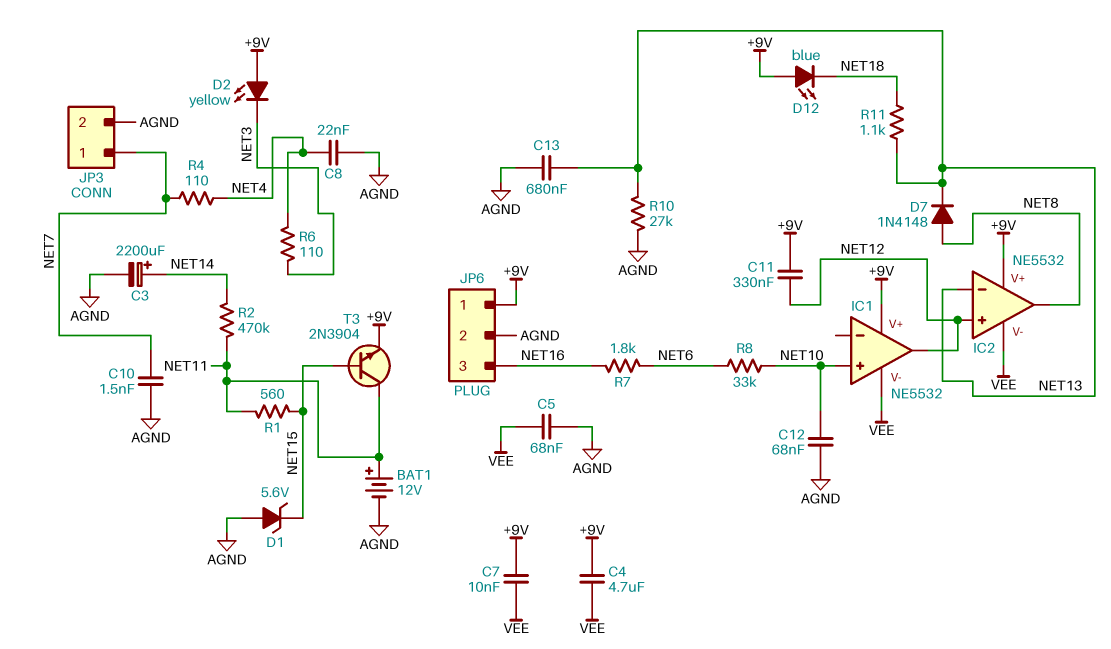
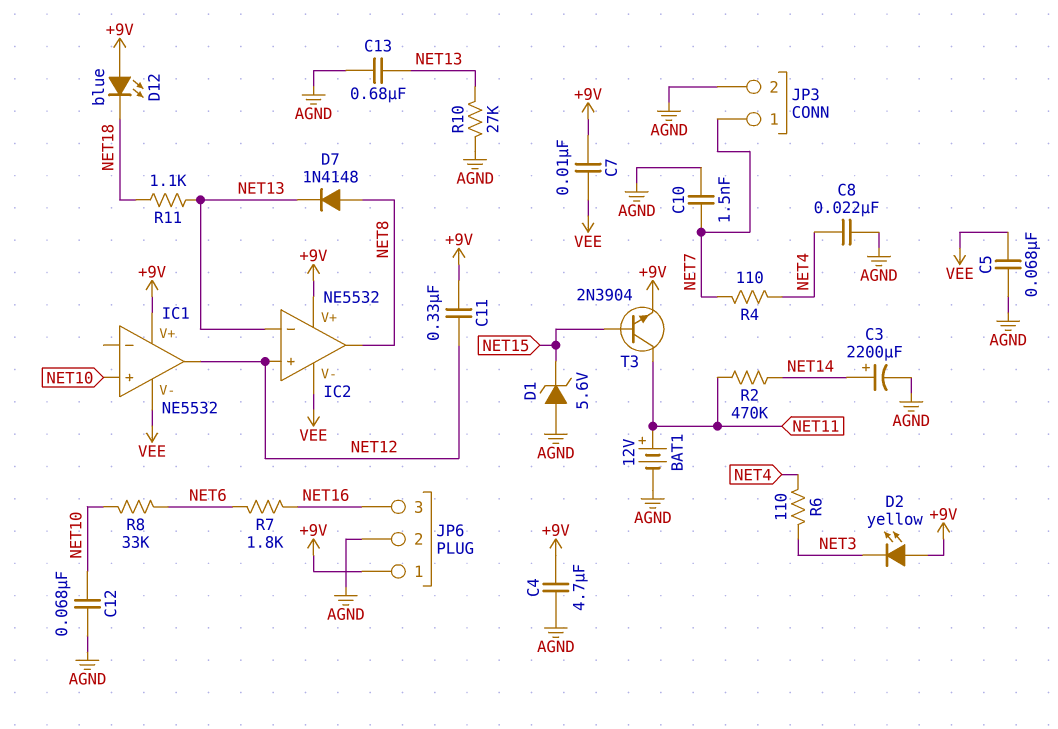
C4: 4.7uF (+9V, VEE) -> 4.7uF (+9V, AGND)
R1: 560 (NET11, NET15) -> none

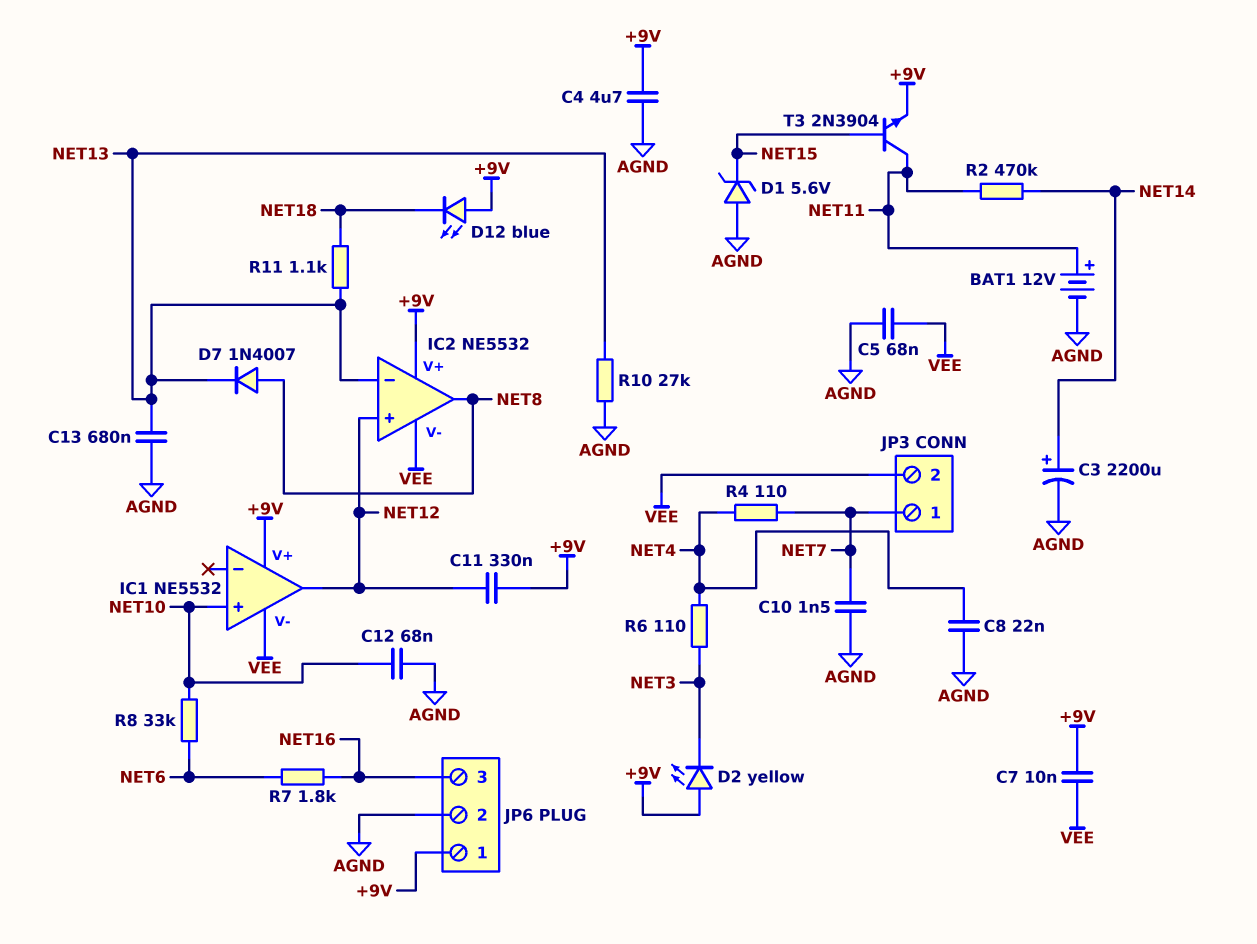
D7: diode 1N4148 (A NET8, K NET13) -> diode 1N4007 (A NET8, K NET13)
JP3 pin 2: AGND -> VEE

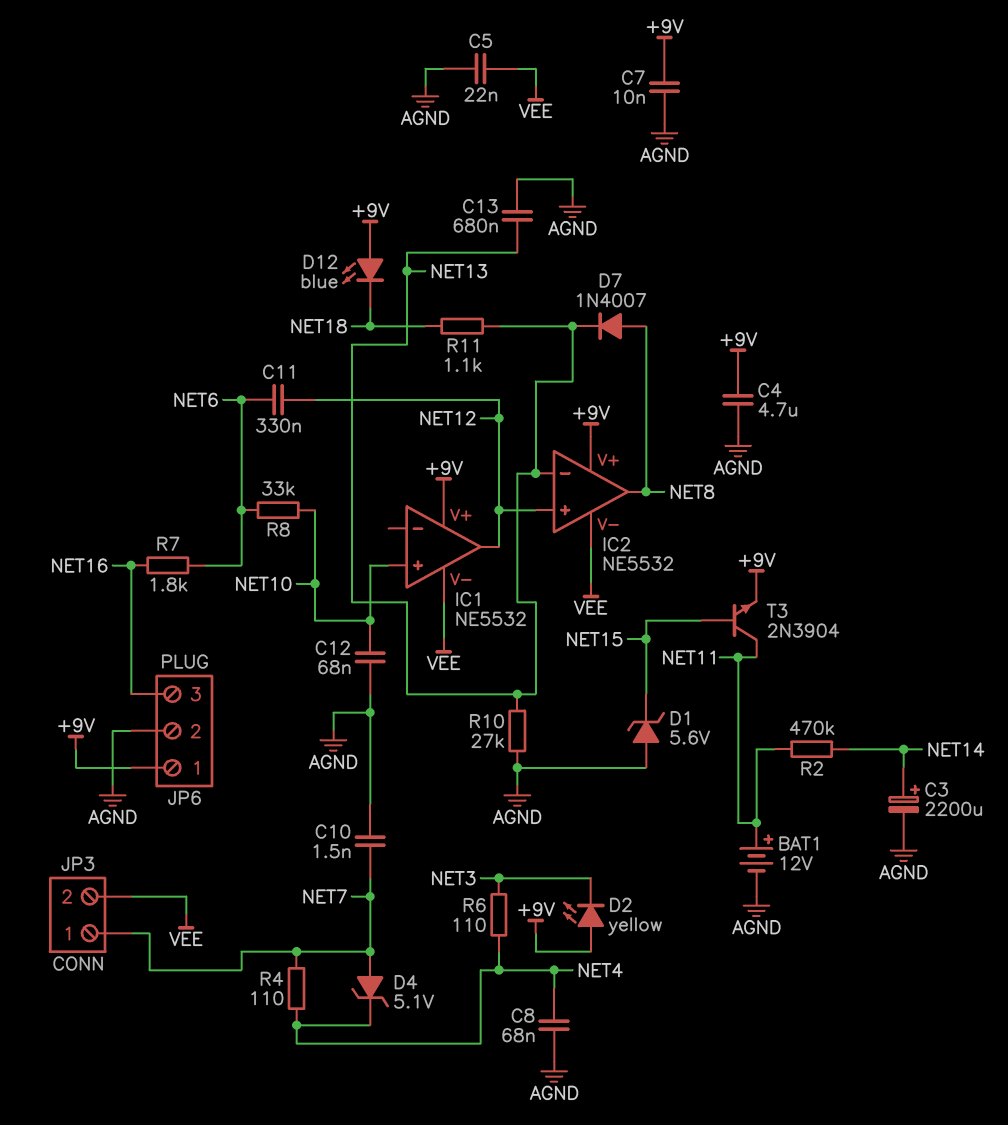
C5: 68nF (AGND, VEE) -> 22nF (AGND, VEE)
C7: 10nF (+9V, VEE) -> 10nF (+9V, AGND)
C8: 22nF (AGND, NET4) -> 68nF (AGND, NET4)
C11: 330nF (+9V, NET12) -> 330nF (NET6, NET12)
D4: none -> zener 5.1V (A NET7, K NET4)

